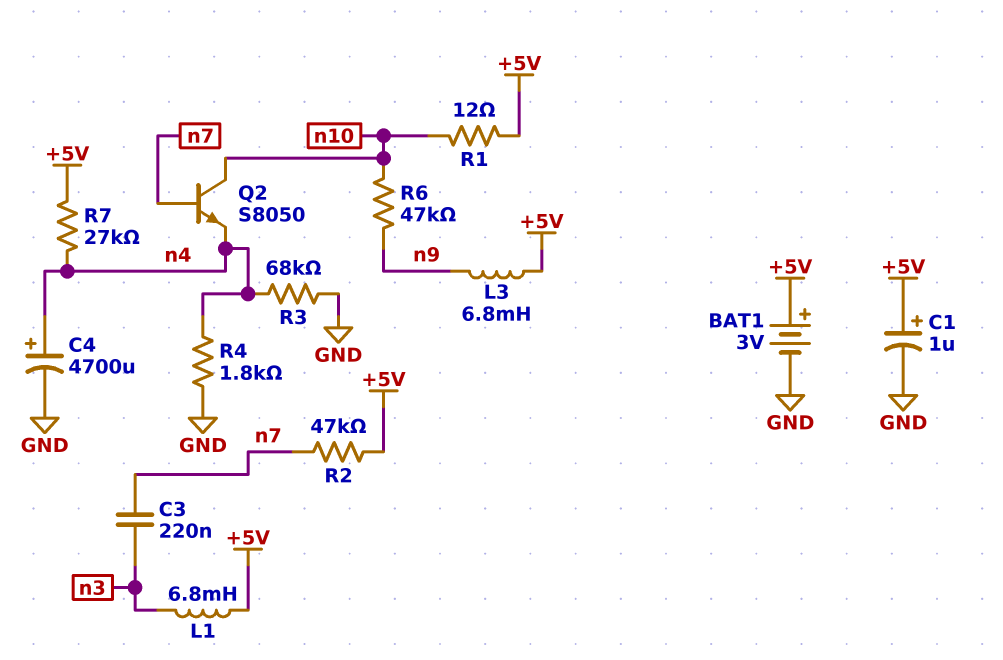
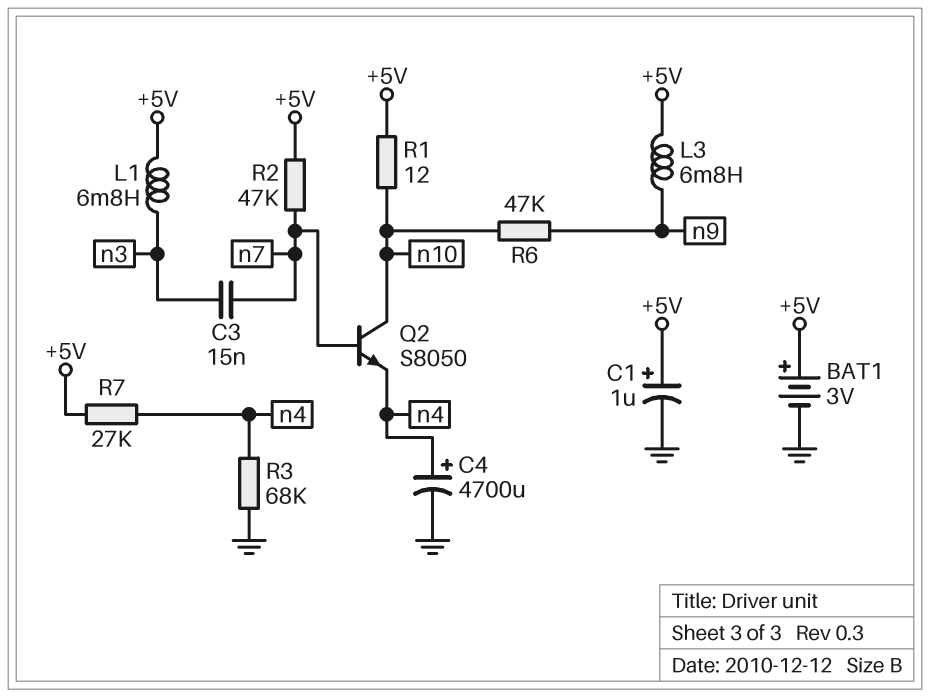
C3: 220nF (n3, n7) -> 15nF (n3, n7)
R4: 1.8k (GND, n4) -> none

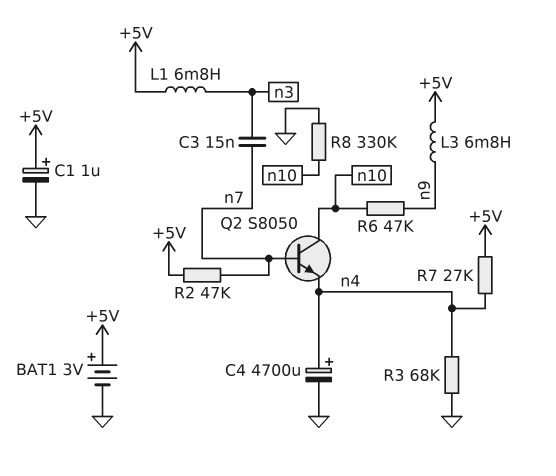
R1: 12 (+5V, n10) -> none
R8: none -> 330k (GND, n10)

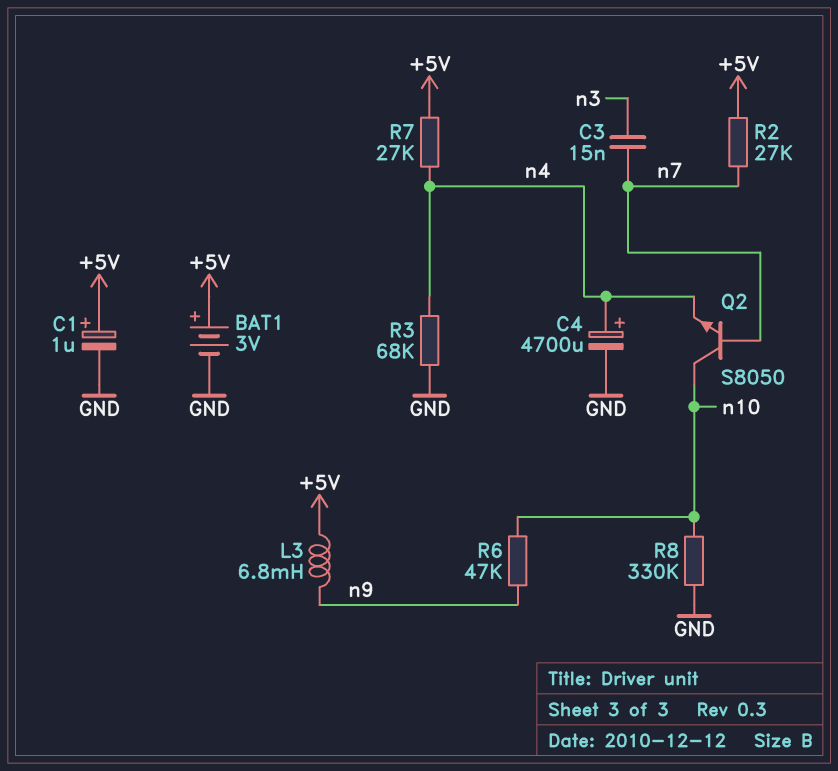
L1: 6.8mH (+5V, n3) -> none
R2: 47k (+5V, n7) -> 27k (+5V, n7)

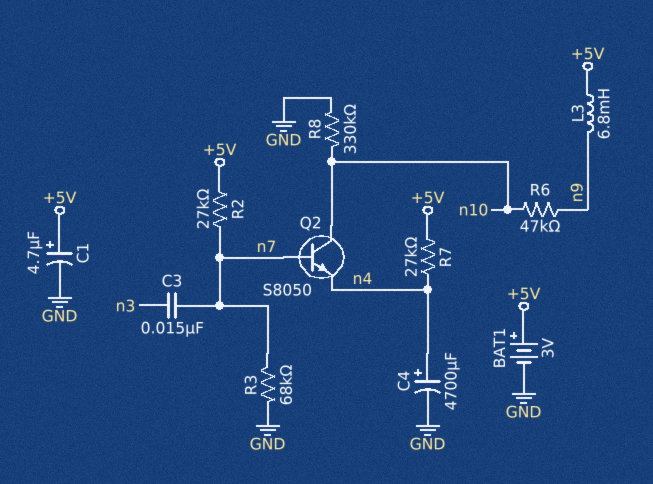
C1: 1uF (plus +5V, minus GND) -> 4.7uF (plus +5V, minus GND)
R3: 68k (GND, n4) -> 68k (GND, n7)

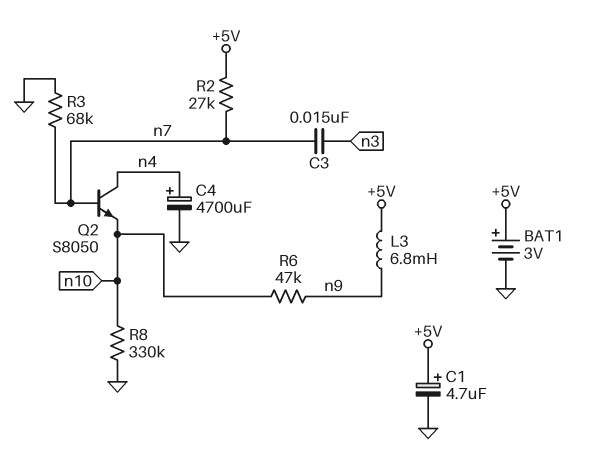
Q2: NPN S8050 (B n7, C n10, E n4) -> NPN S8050 (B n7, C n4, E n10)
R7: 27k (+5V, n4) -> none

